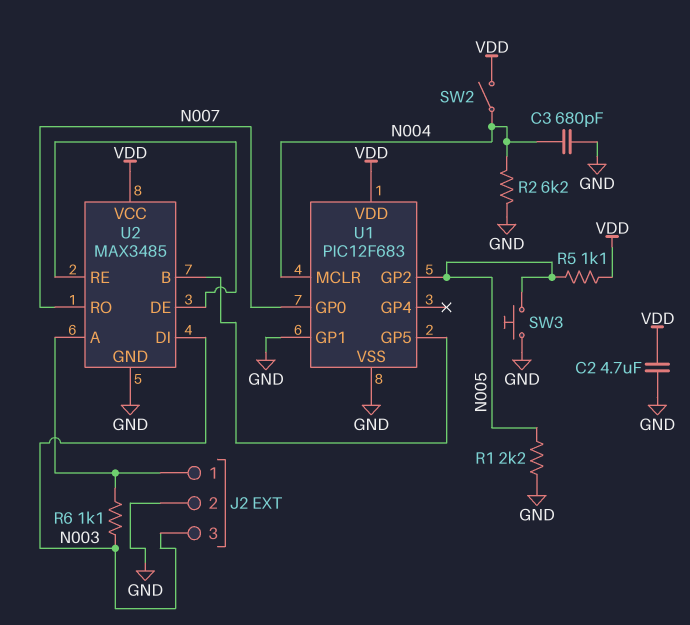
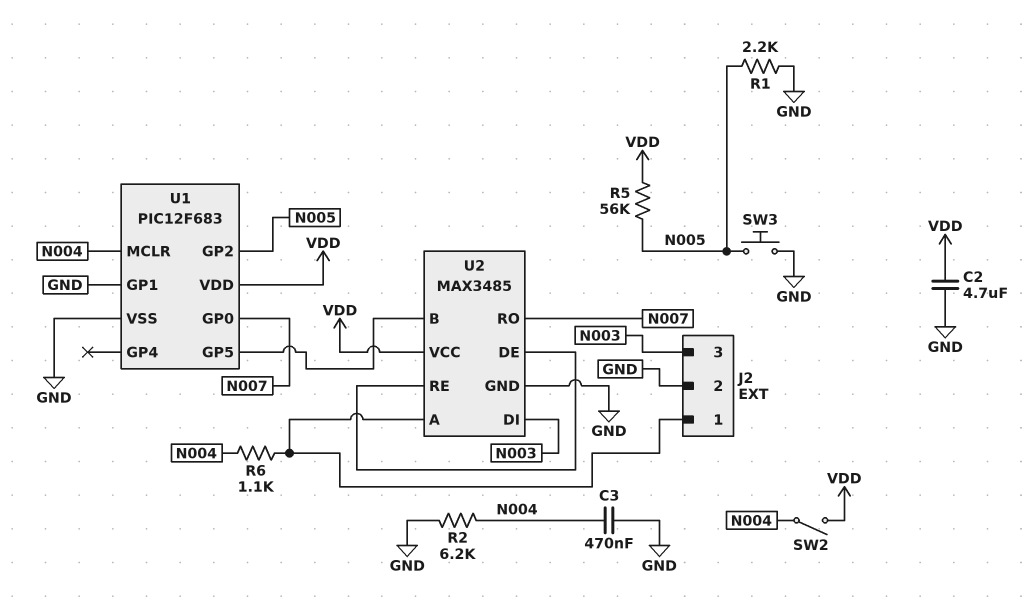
C3: 680pF (GND, N004) -> 470nF (GND, N004)
R5: 1.1k (N005, VDD) -> 56k (N005, VDD)
R6: 1.1k (J2/1, N003) -> 1.1k (J2/1, N004)

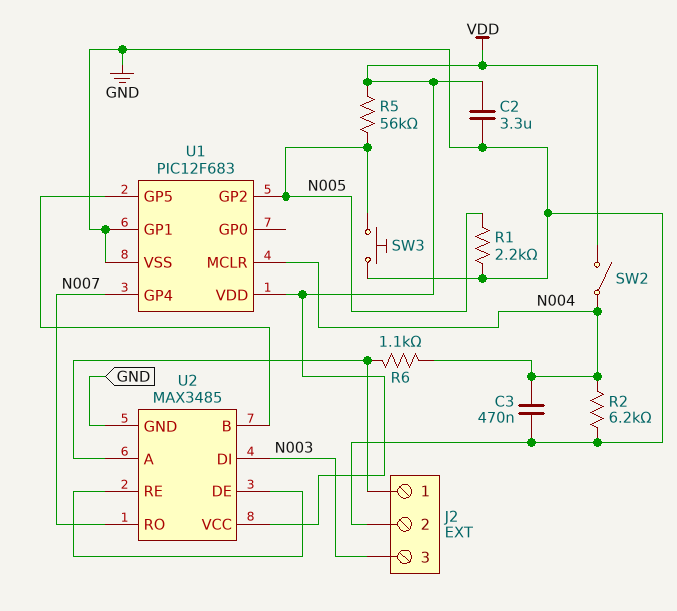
C2: 4.7uF (GND, VDD) -> 3.3uF (GND, VDD)
U1 pin GP0: N007 -> none
U1 pin GP4: none -> N007

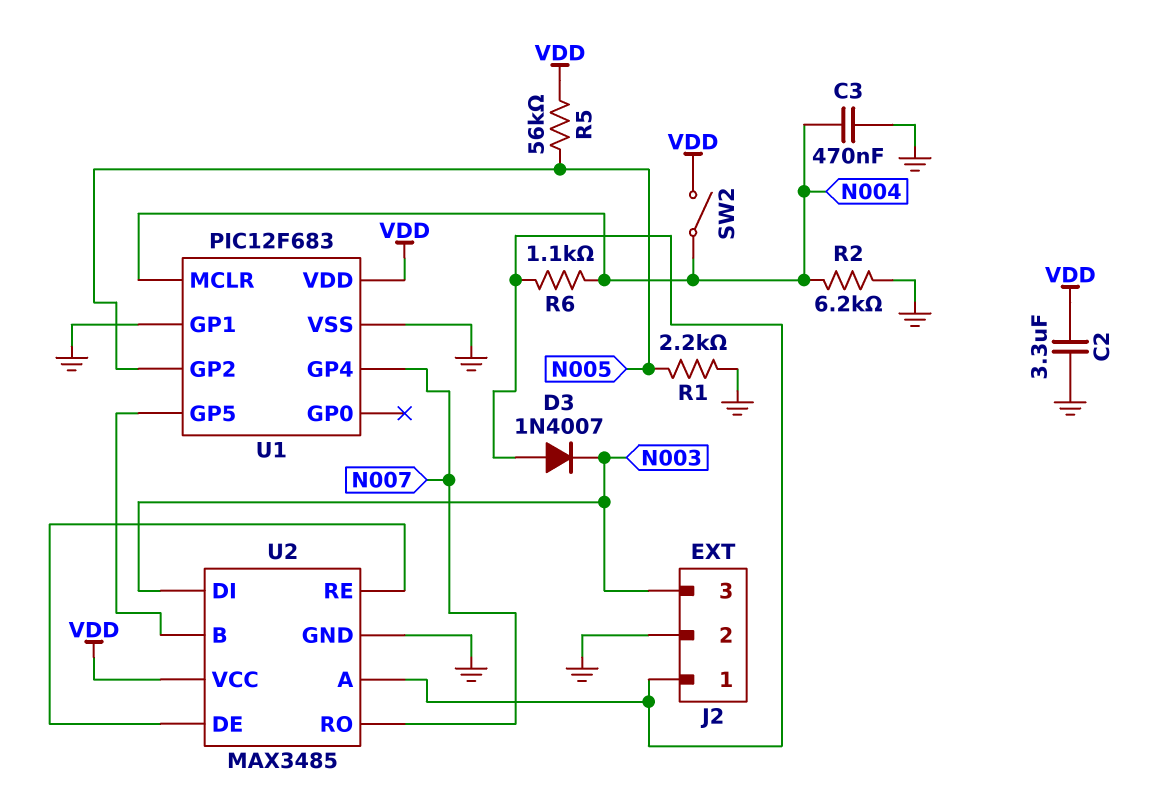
D3: none -> diode 1N4007 (A J2/1, K N003)
SW3: button (GND, N005) -> none

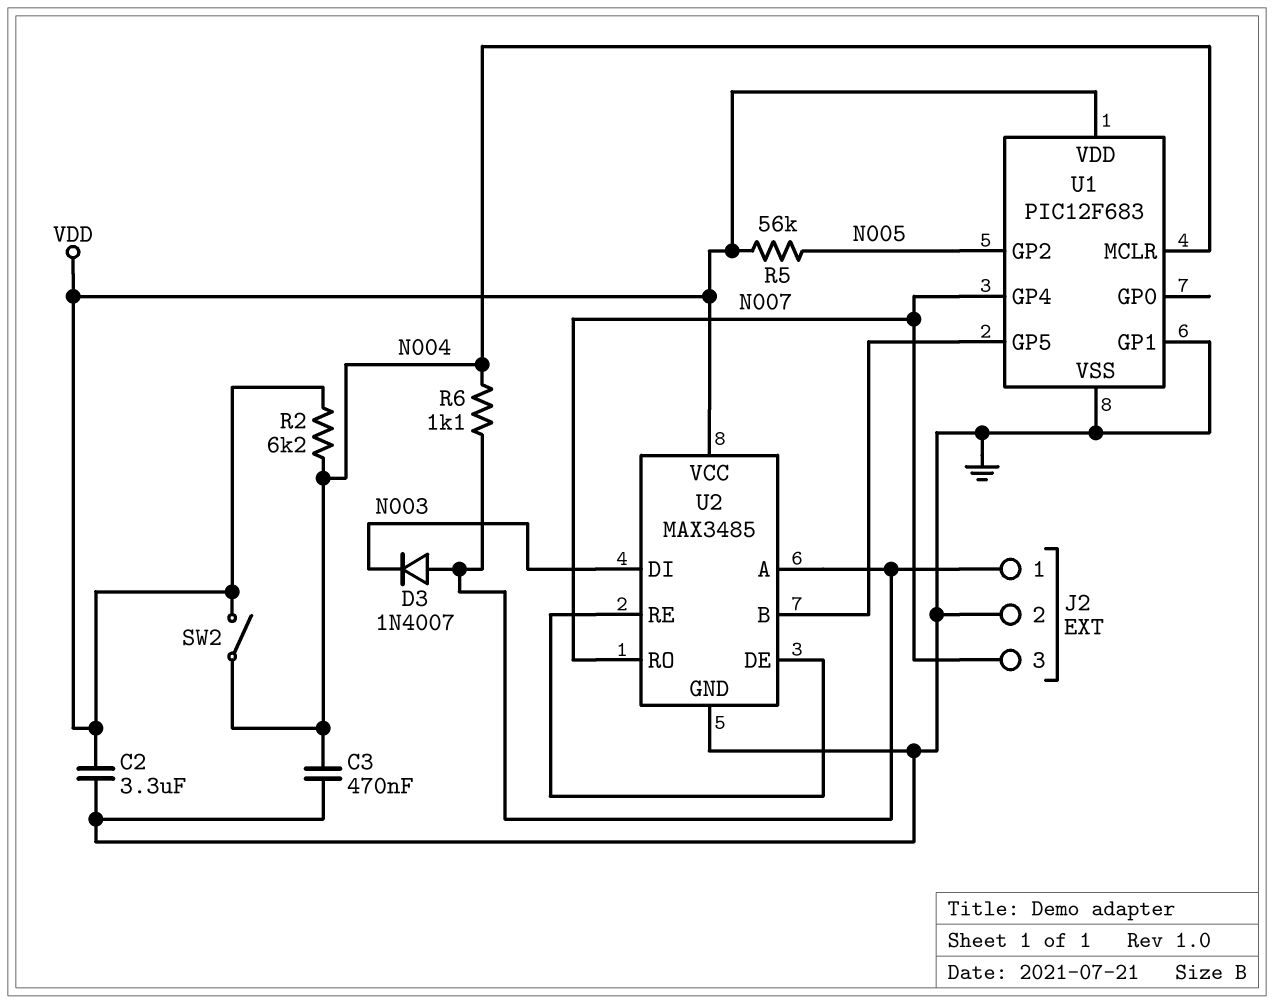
J2 pin 3: N003 -> N007
R1: 2.2k (GND, N005) -> none
R2: 6.2k (GND, N004) -> 6.2k (N004, VDD)

